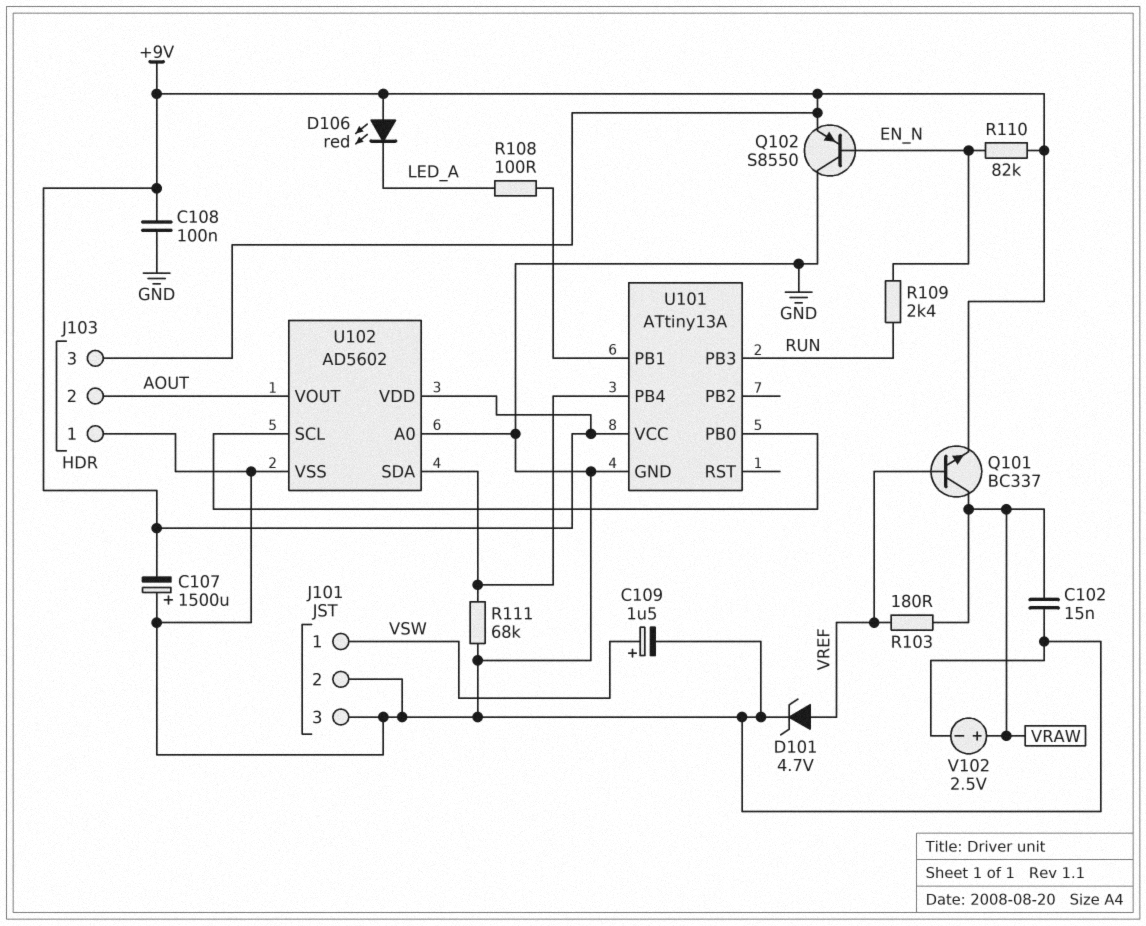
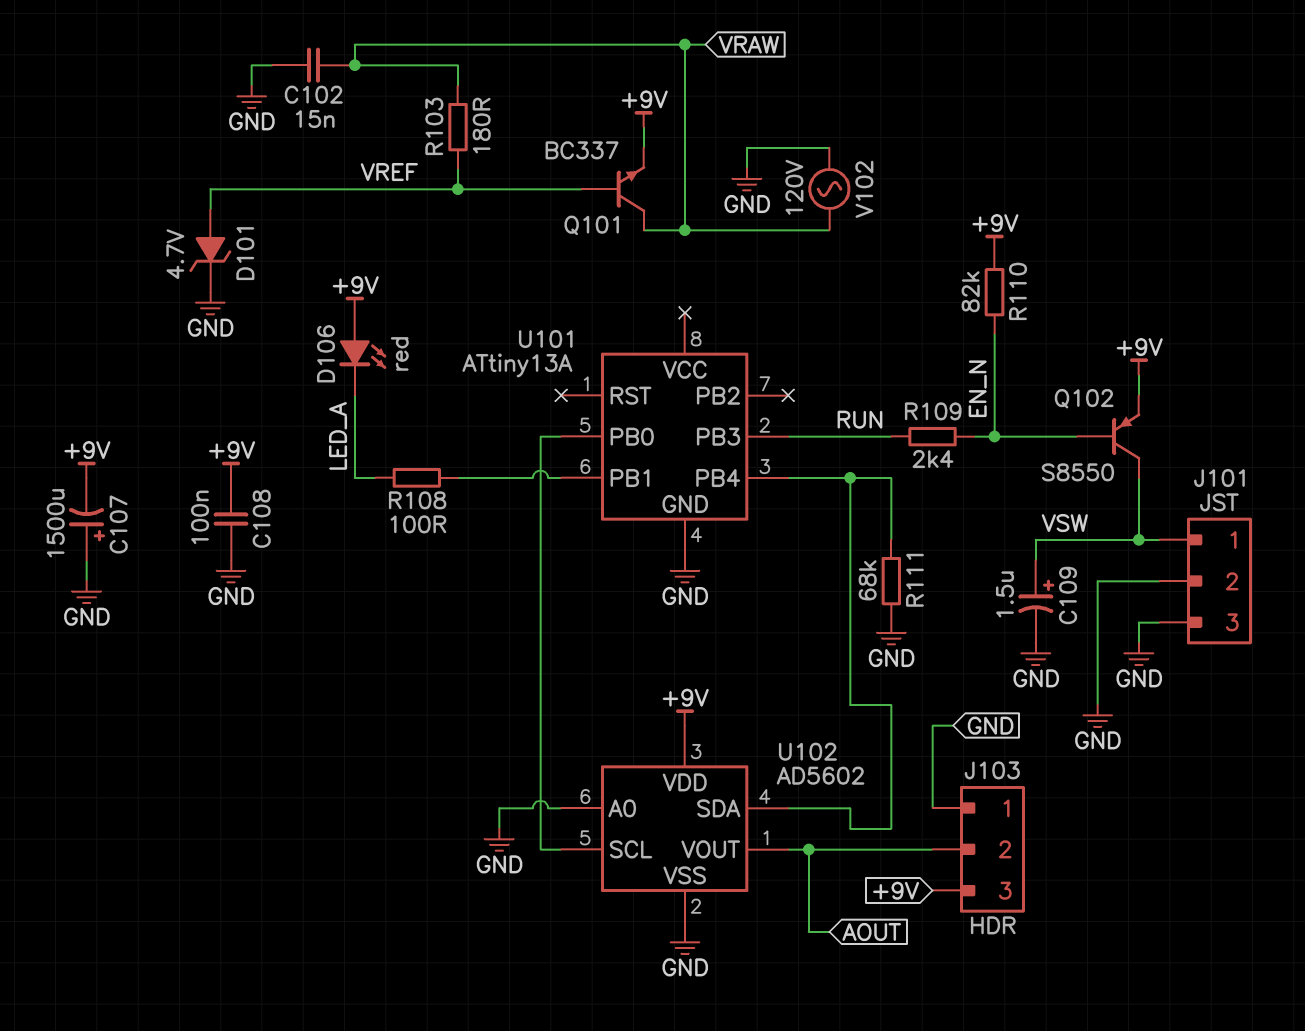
Q102: PNP S8550 (B EN_N, C GND, E +9V) -> PNP S8550 (B EN_N, C VSW, E +9V)
U101 pin VCC: +9V -> none
V102: 2.5V (plus VRAW, minus GND) -> AC 120V (GND, VRAW)

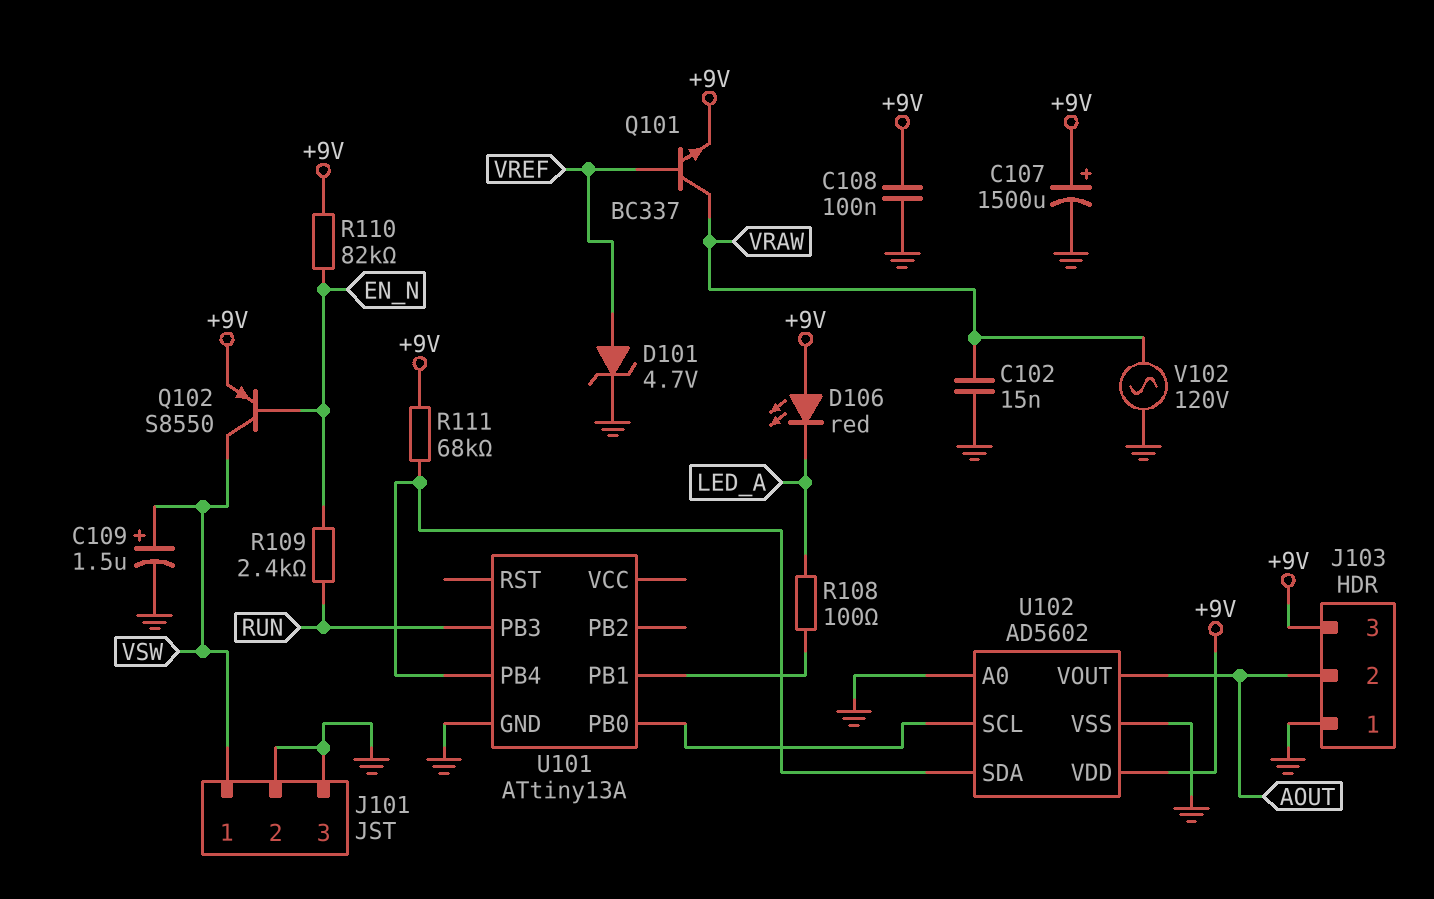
C107: 1500uF (plus GND, minus +9V) -> 1500uF (plus +9V, minus GND)
R103: 180 (VRAW, VREF) -> none
R111: 68k (GND, U101/PB4) -> 68k (+9V, U101/PB4)

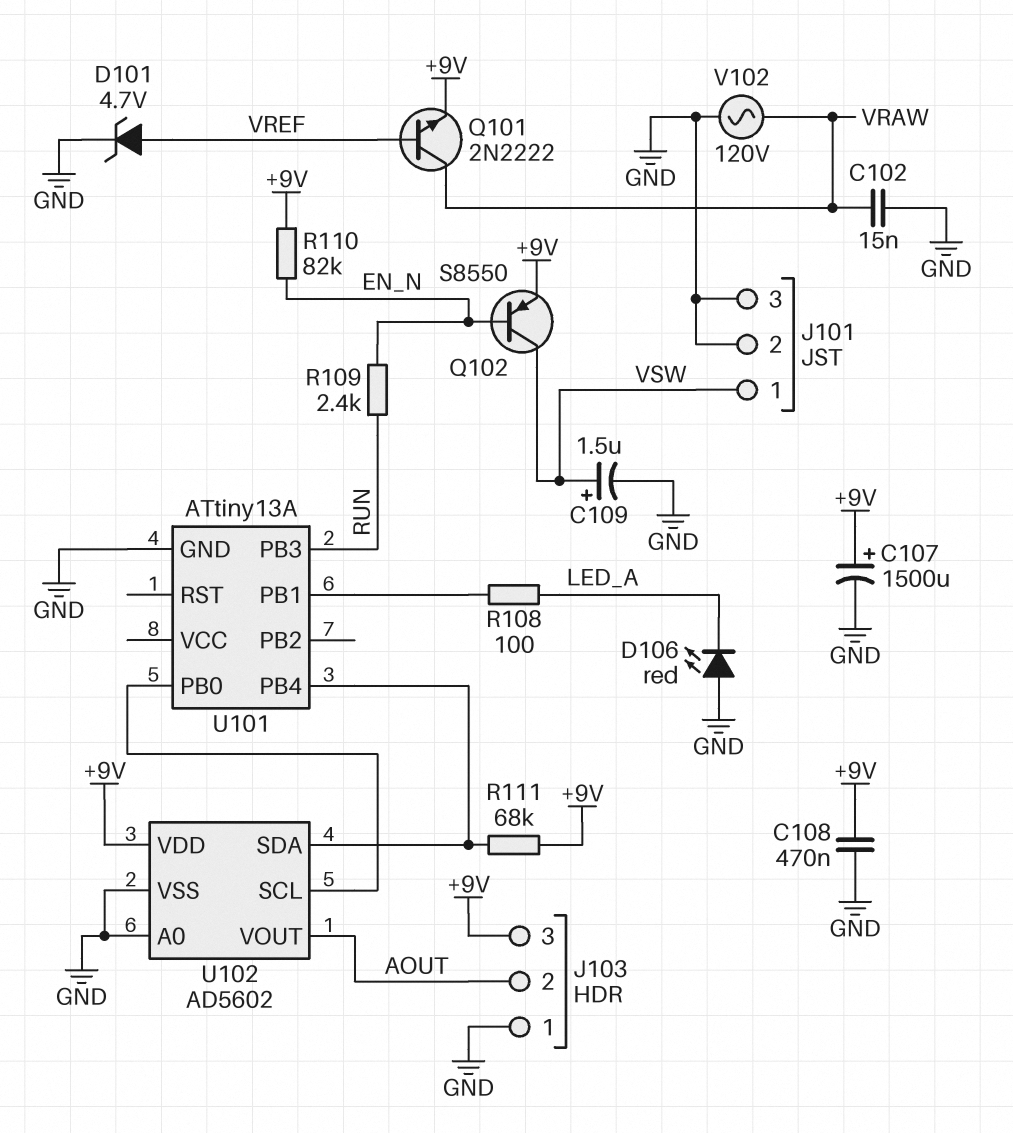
C108: 100nF (+9V, GND) -> 470nF (+9V, GND)
D106: LED red (A +9V, K LED_A) -> LED red (A GND, K LED_A)
Q101: NPN BC337 (B VREF, C VRAW, E +9V) -> NPN 2N2222 (B VREF, C VRAW, E +9V)

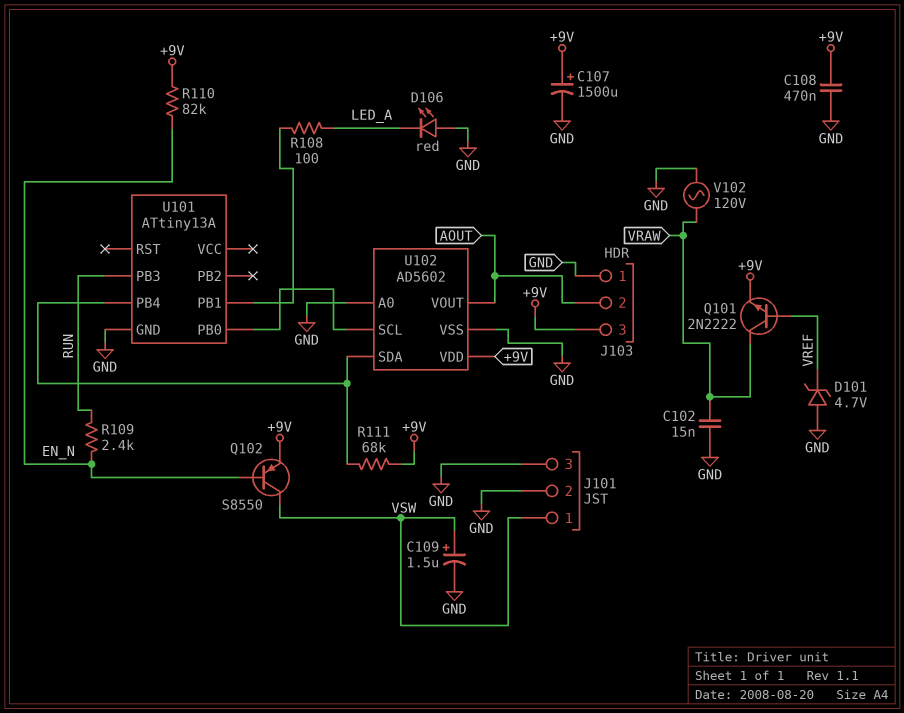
D101: zener 4.7V (A VREF, K GND) -> zener 4.7V (A GND, K VREF)

